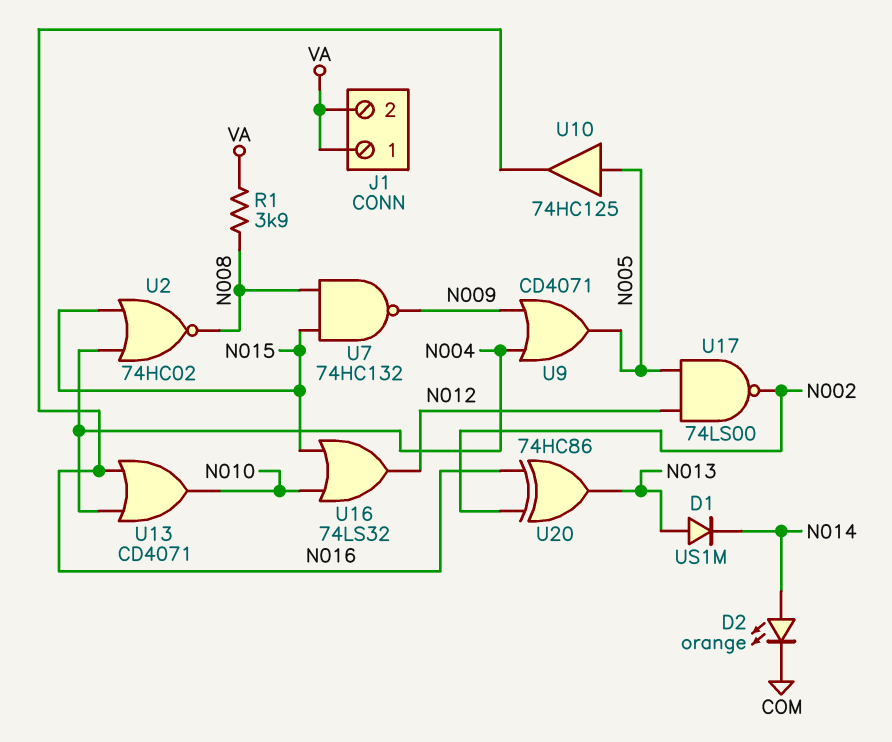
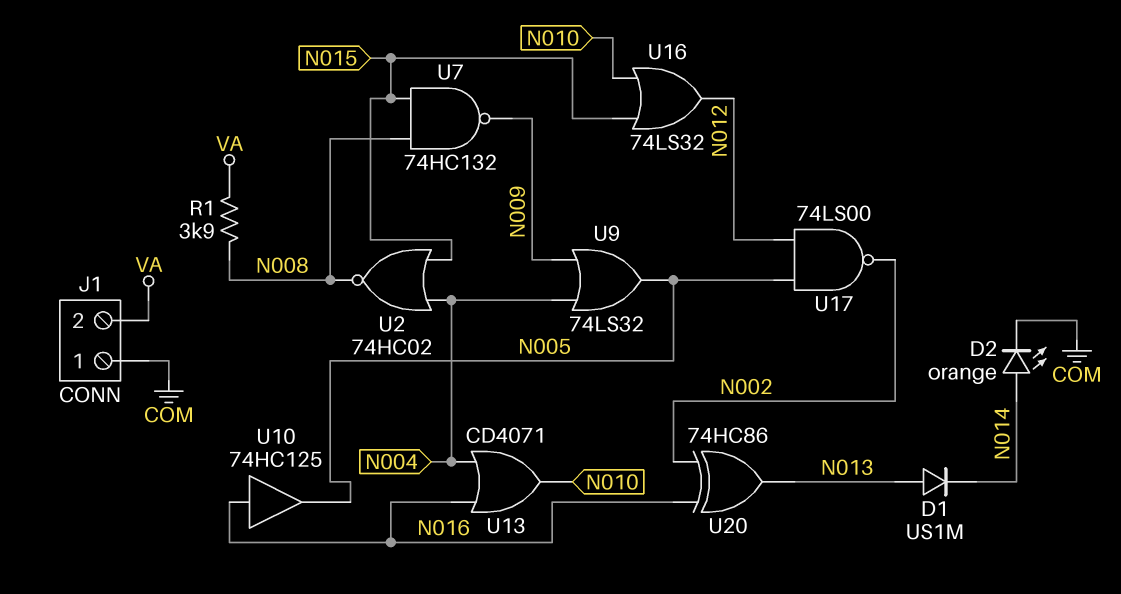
J1 pin 1: VA -> COM
U9: OR CD4071 (in N004, in N009, out N005) -> OR 74LS32 (in N004, in N009, out N005)
U10: buffer 74HC125 (in N005, out N016) -> buffer 74HC125 (in N016, out N005)

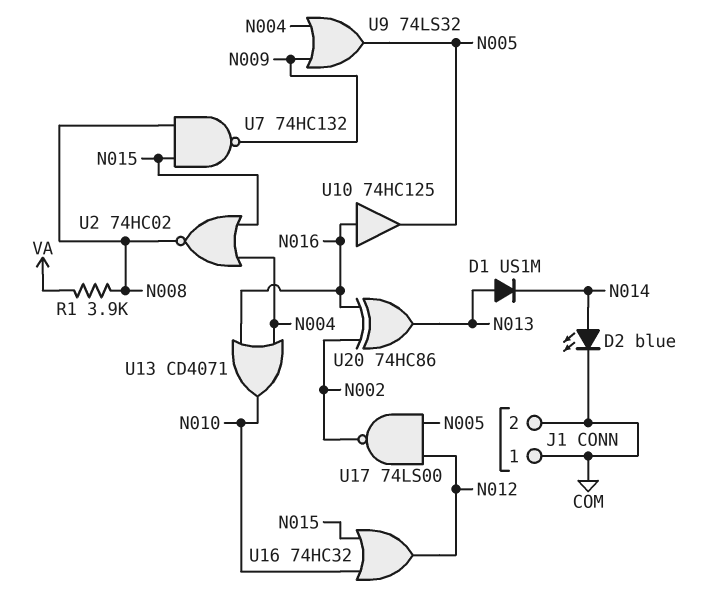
D2: LED orange (A N014, K COM) -> LED blue (A N014, K COM)
J1 pin 2: VA -> COM
U16: OR 74LS32 (in N010, in N015, out N012) -> OR 74HC32 (in N010, in N015, out N012)

